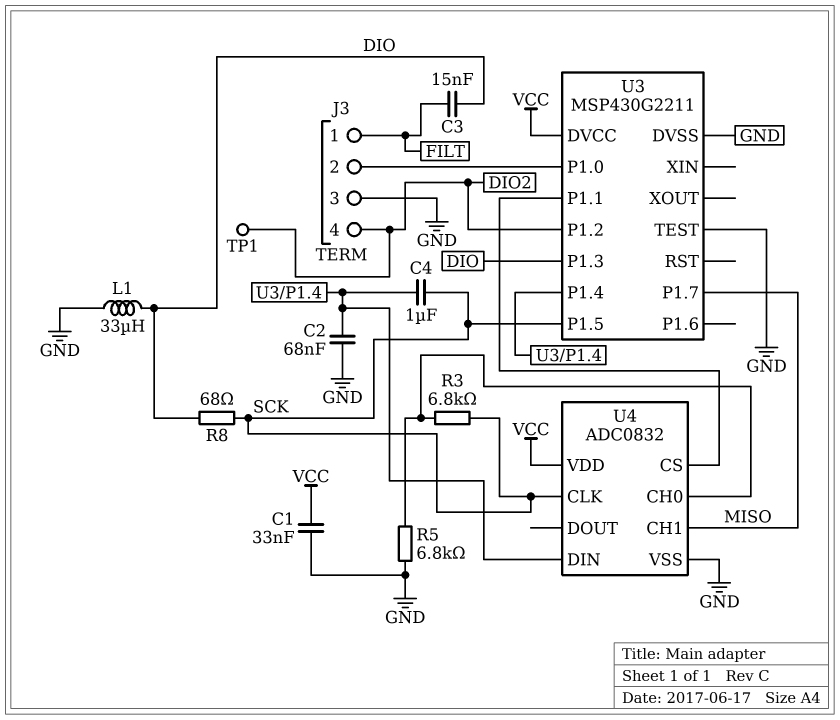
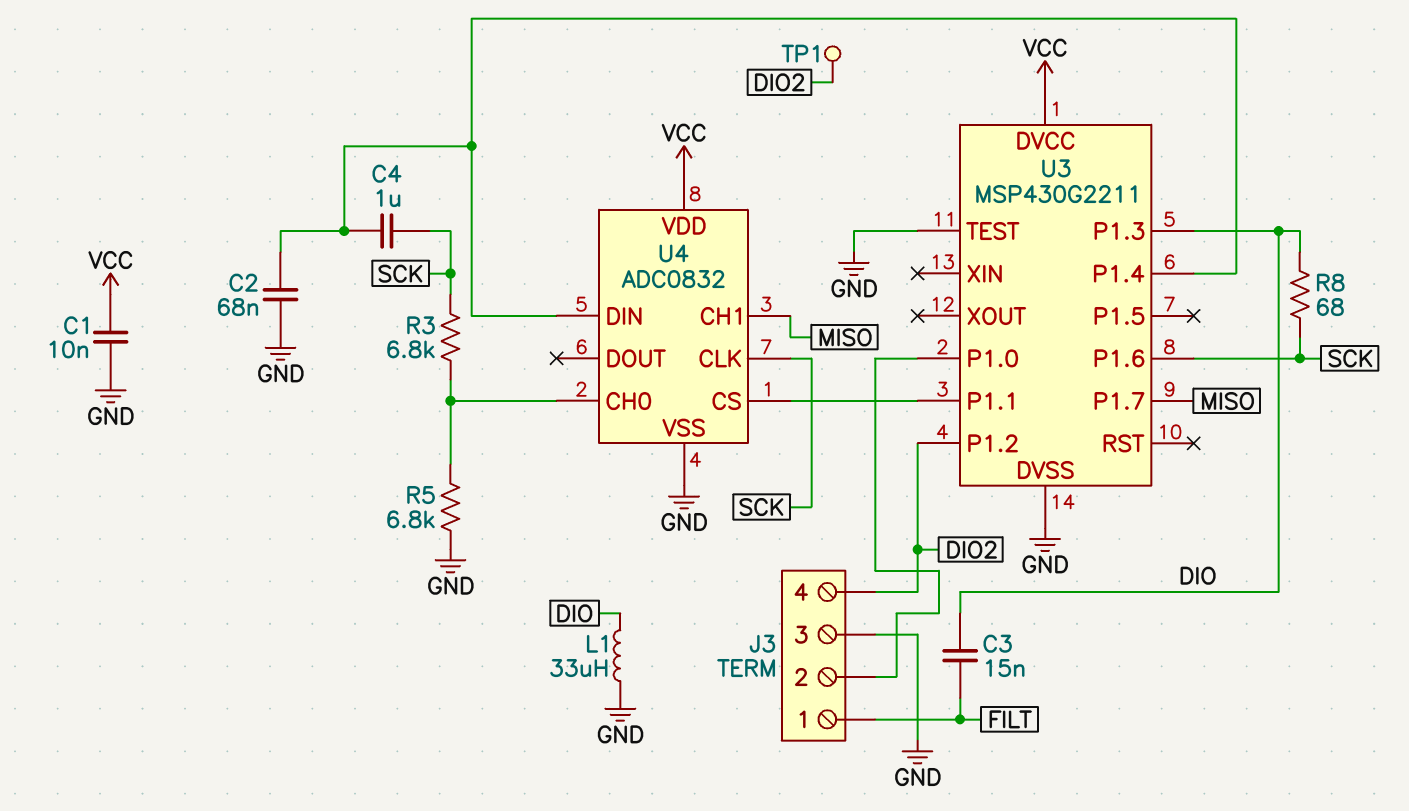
C1: 33nF (GND, VCC) -> 10nF (GND, VCC)
U3 pin P1.5: SCK -> none
U3 pin P1.6: none -> SCK

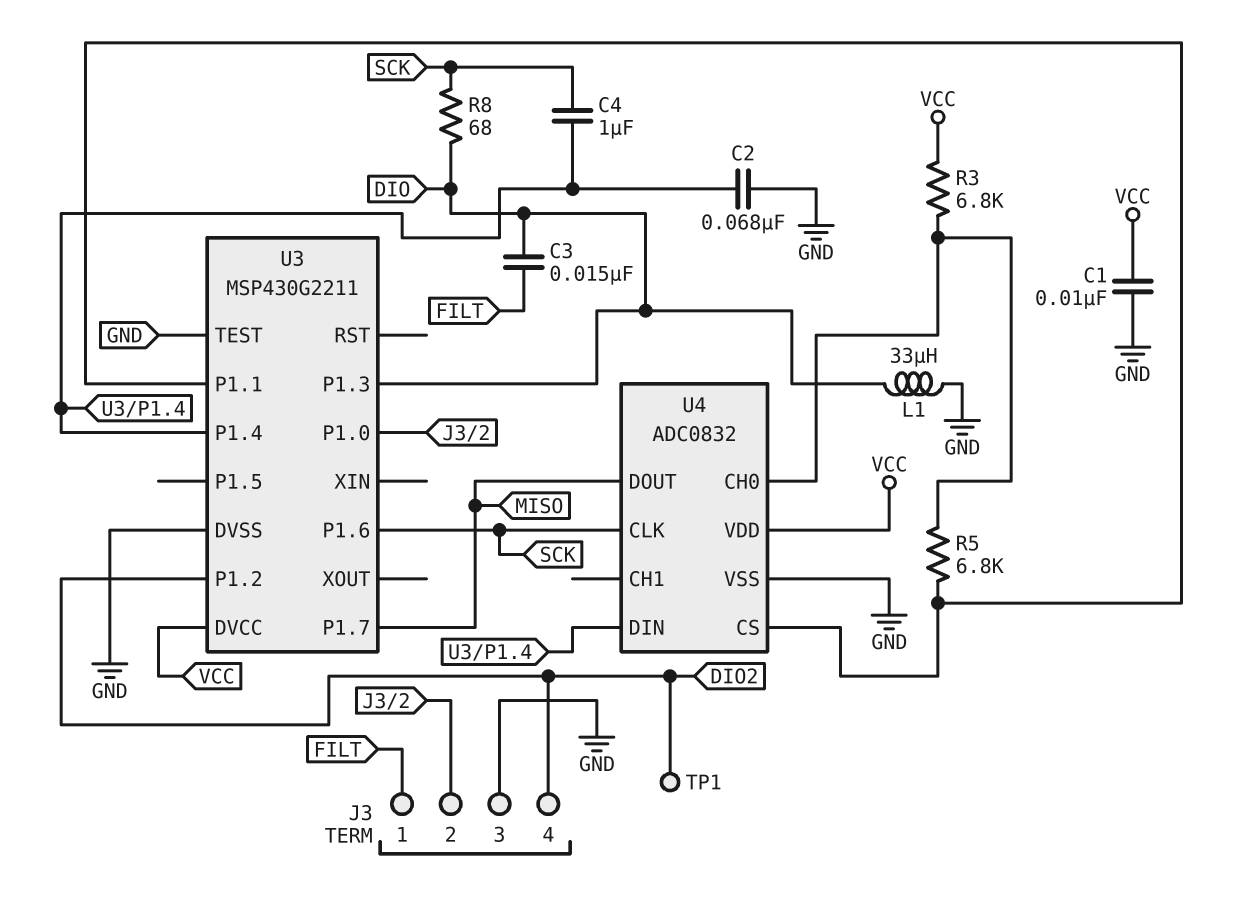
R3: 6.8k (SCK, U4/CH0) -> 6.8k (U4/CH0, VCC)
R5: 6.8k (GND, U4/CH0) -> 6.8k (U3/P1.1, U4/CH0)
U4 pin CH1: MISO -> none
U4 pin DOUT: none -> MISO

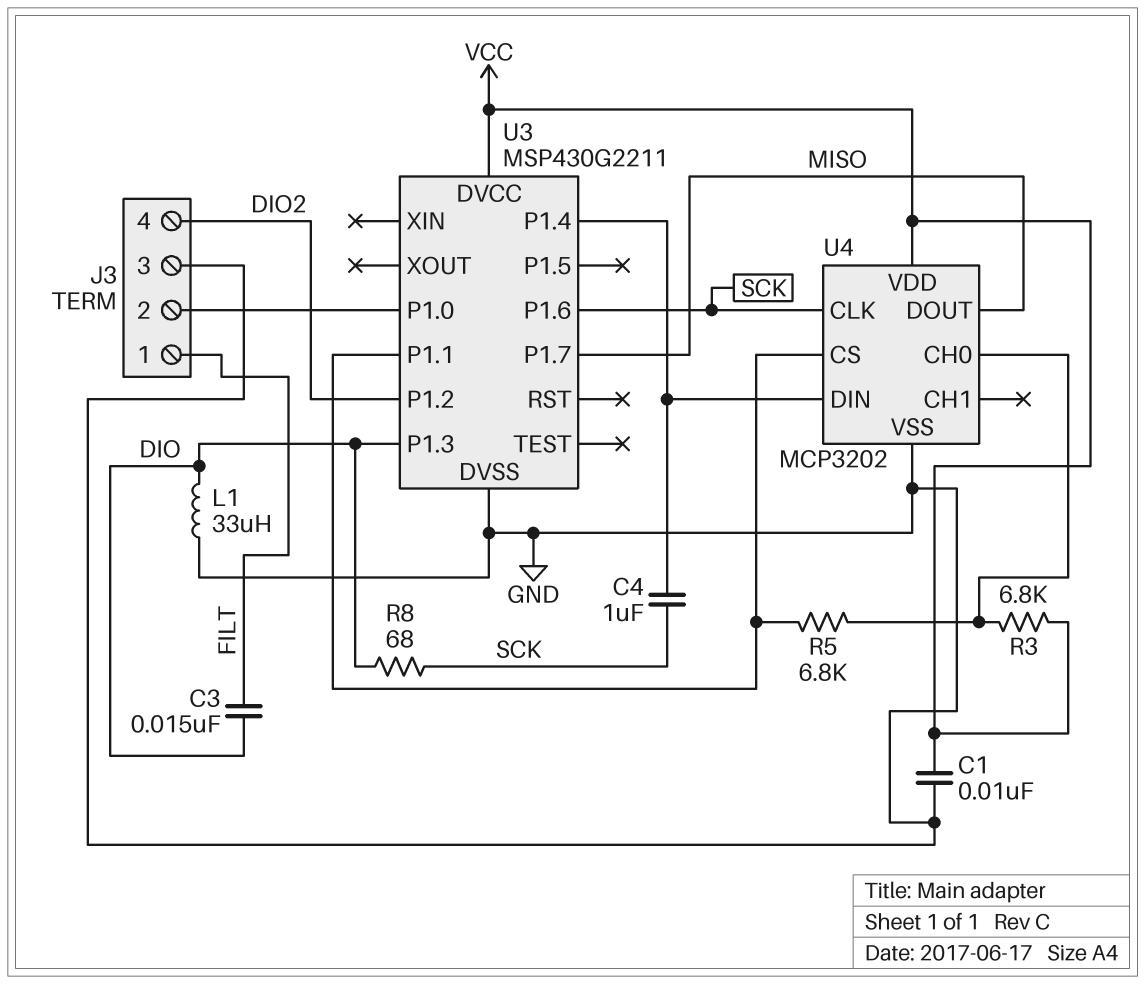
C2: 68nF (GND, U3/P1.4) -> none
TP1: test point (DIO2) -> none
U3 pin TEST: GND -> none
U4: ADC0832 -> MCP3202

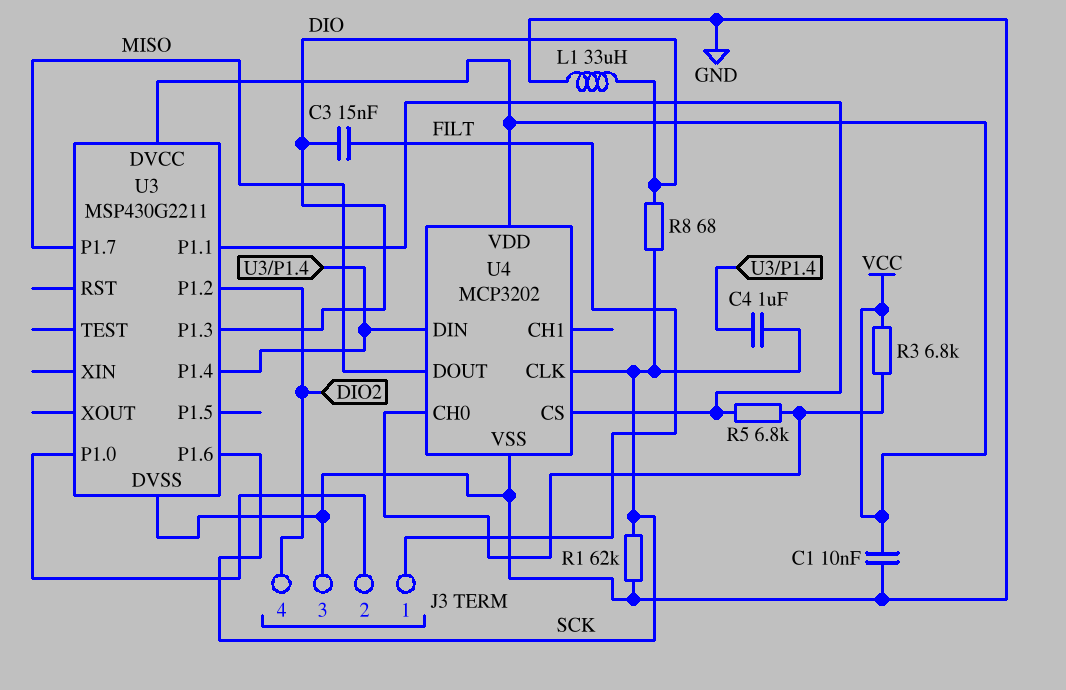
R1: none -> 62k (GND, SCK)

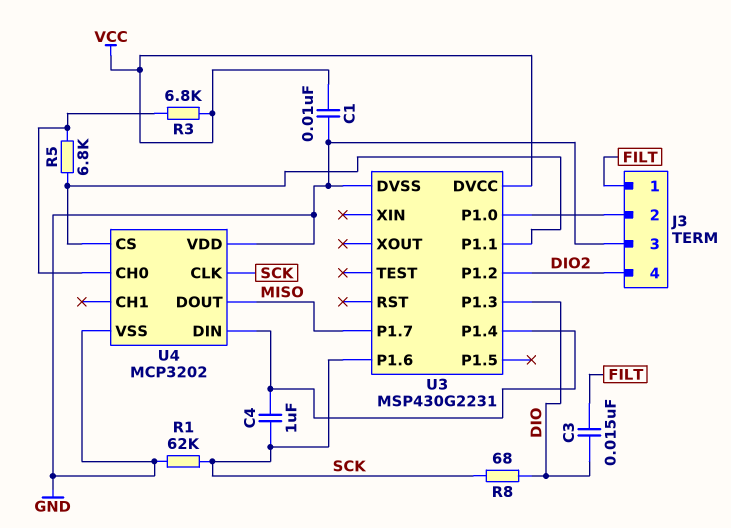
L1: 33uH (DIO, GND) -> none
U3: MSP430G2211 -> MSP430G2231
U4 pin VDD: VCC -> GND

